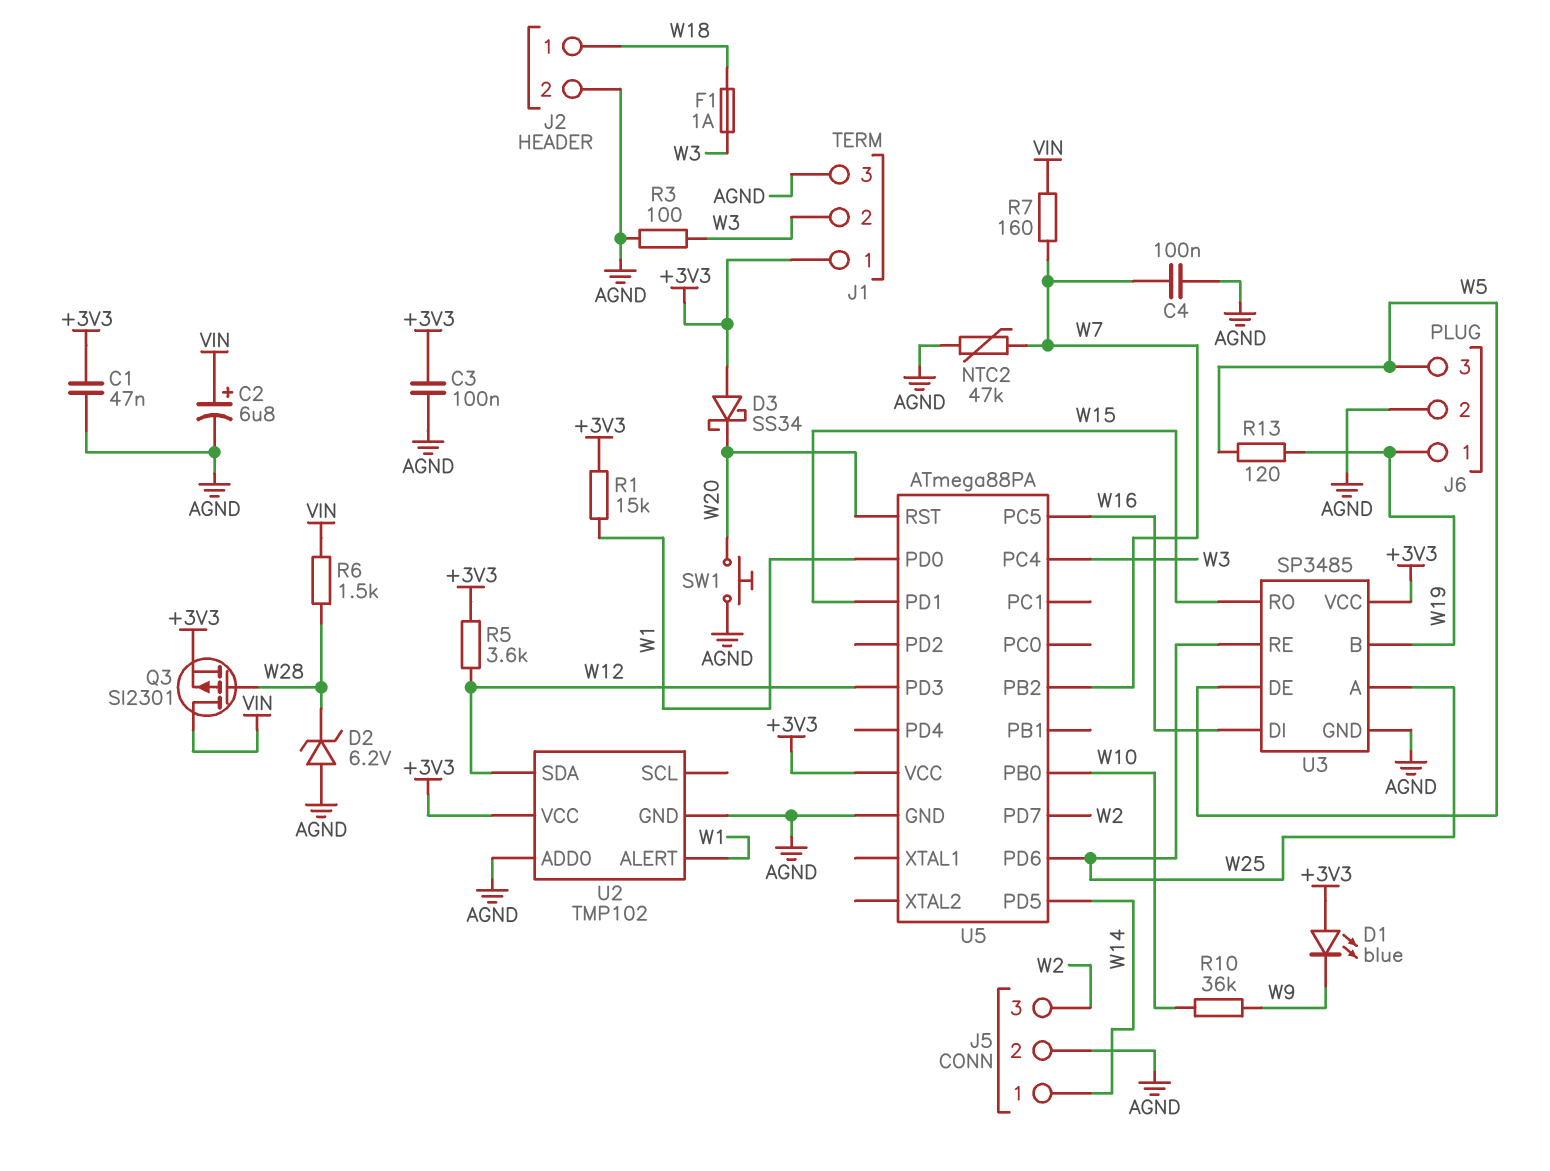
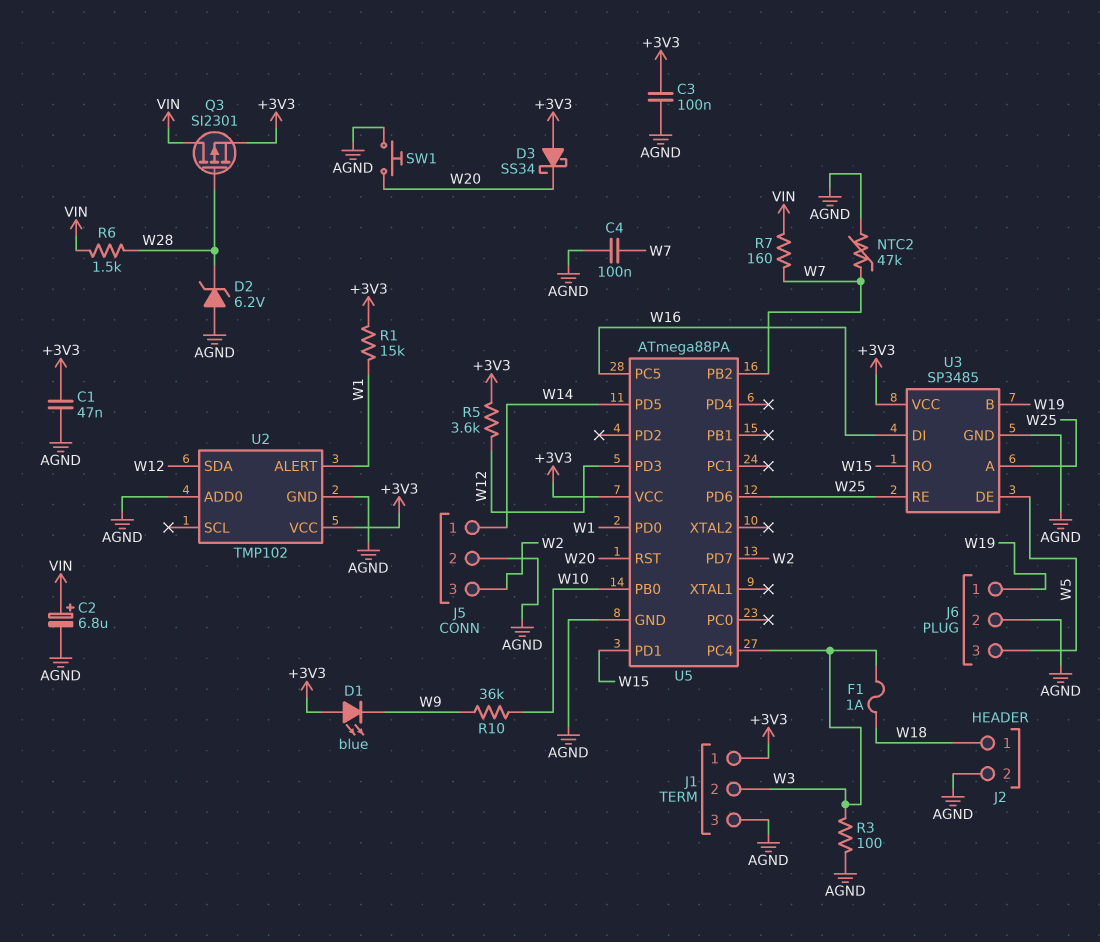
R13: 120 (W5, W19) -> none

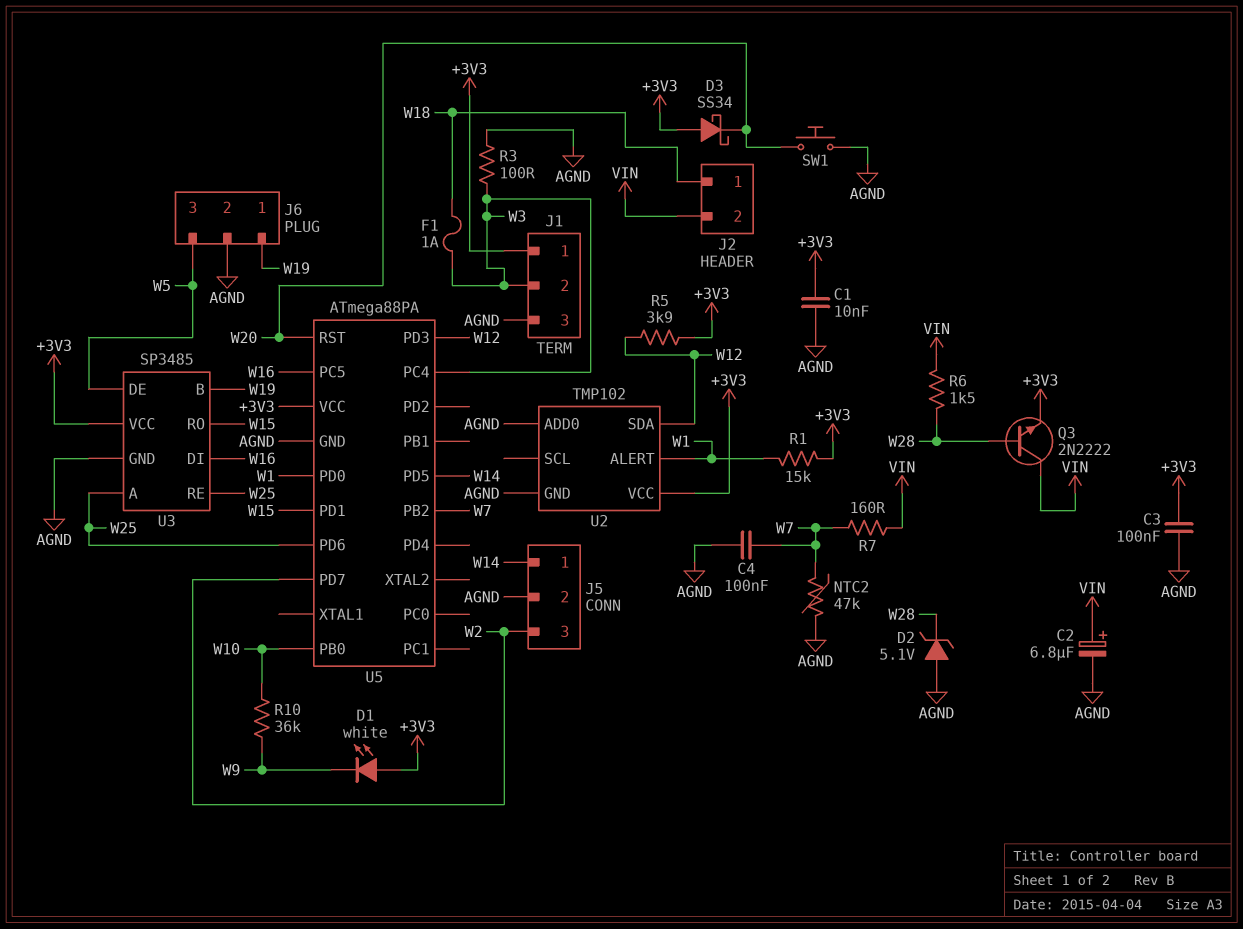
C1: 47nF (+3V3, AGND) -> 10nF (+3V3, AGND)
D1: LED blue (A +3V3, K W9) -> LED white (A +3V3, K W9)
D2: zener 6.2V (A AGND, K W28) -> zener 5.1V (A AGND, K W28)
J2 pin 2: AGND -> VIN
Q3: PMOS SI2301 (G W28, D VIN, S +3V3) -> NPN 2N2222 (B W28, C VIN, E +3V3)
R5: 3.6k (+3V3, W12) -> 3.9k (+3V3, W12)

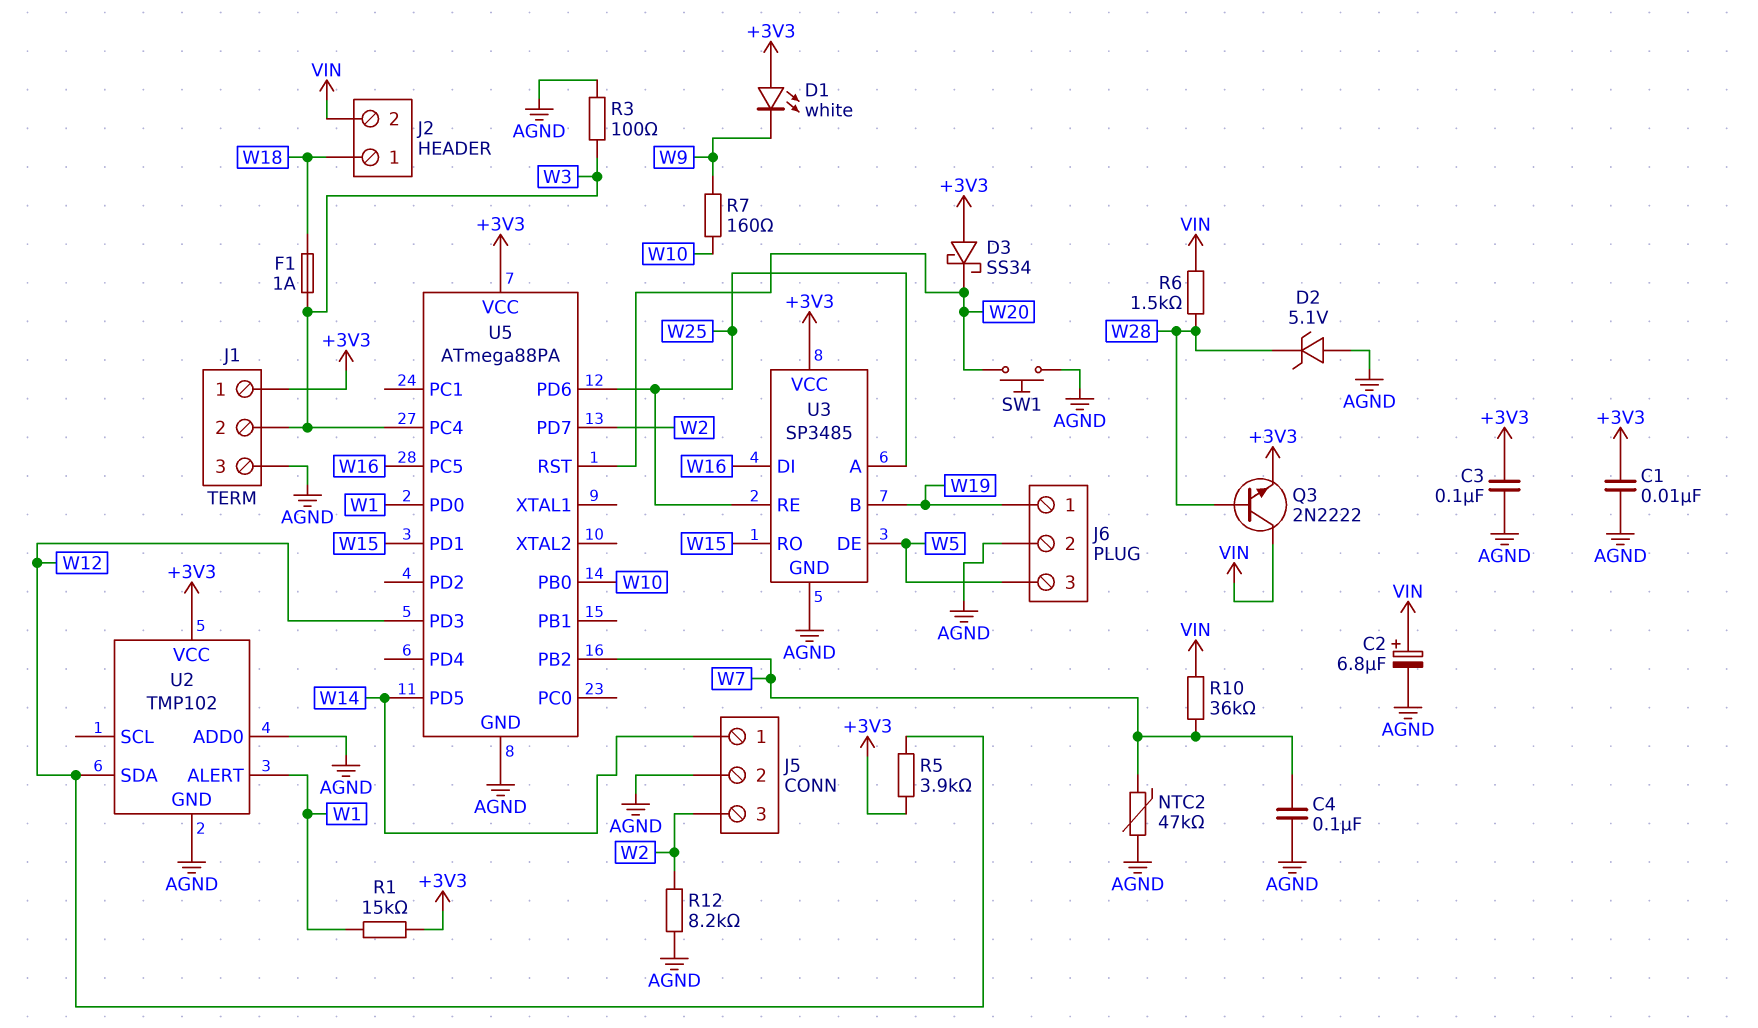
R7: 160 (VIN, W7) -> 160 (W9, W10)
R10: 36k (W9, W10) -> 36k (VIN, W7)
R12: none -> 8.2k (AGND, W2)

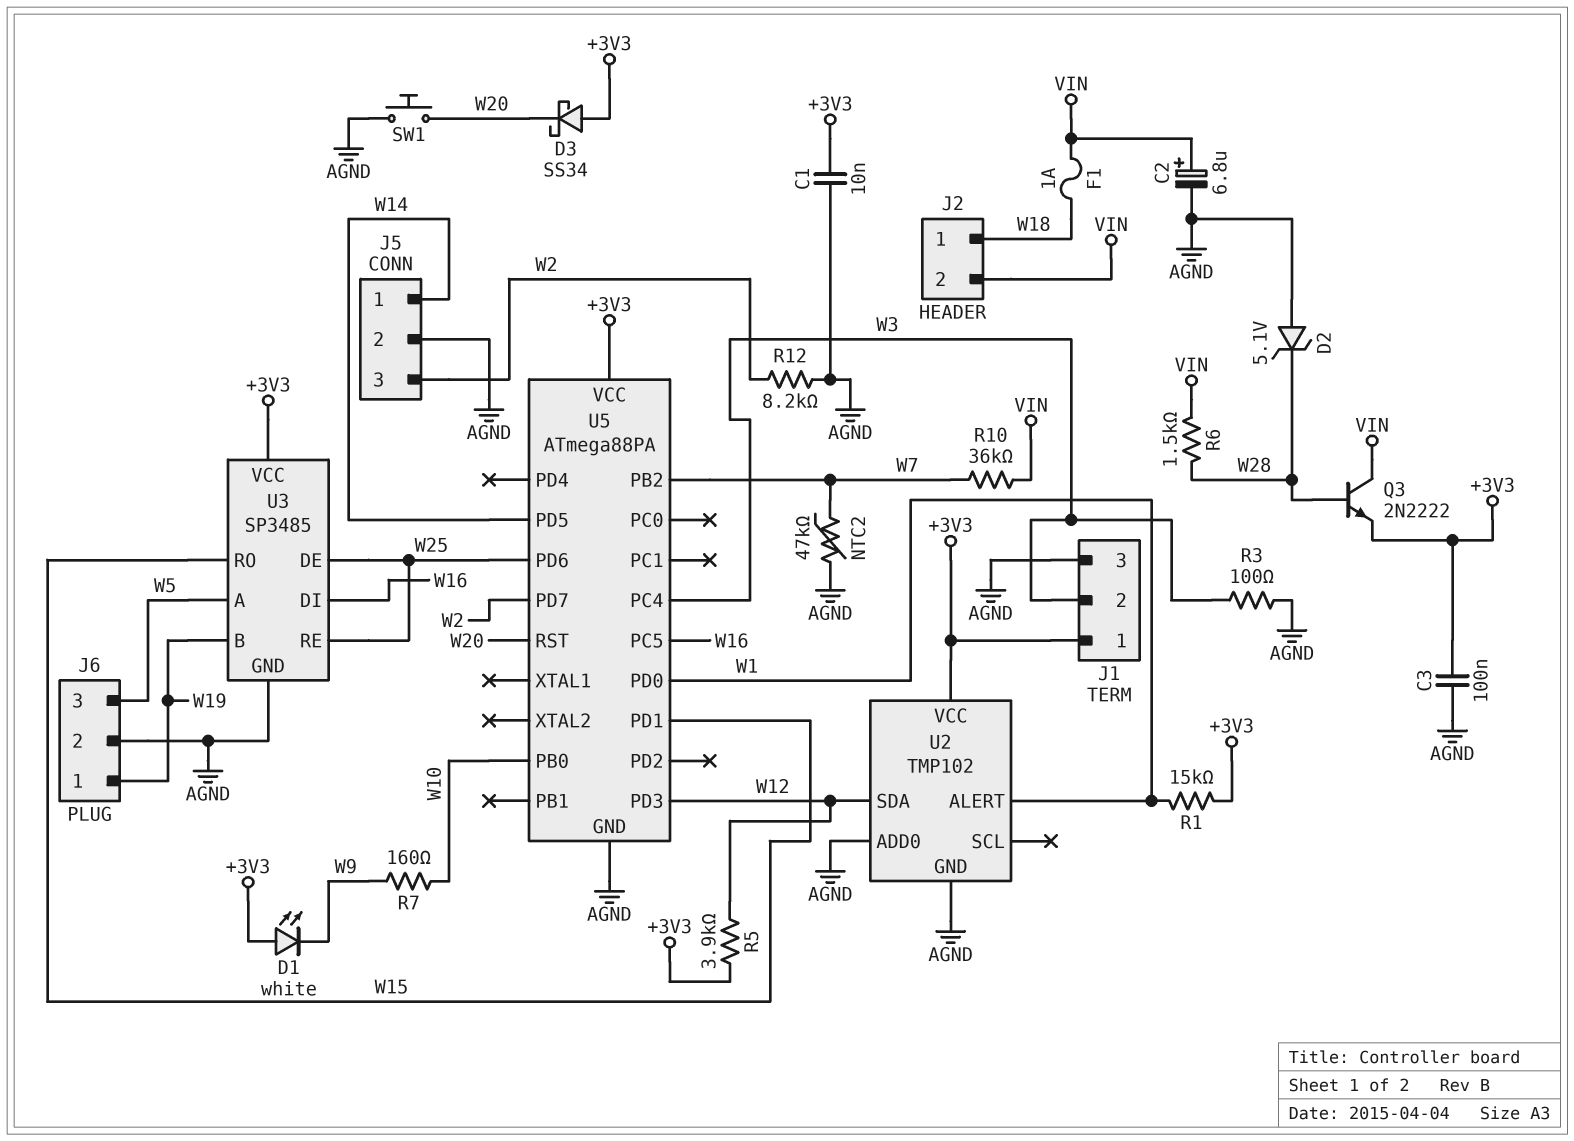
C4: 100nF (AGND, W7) -> none
F1: 1A (W3, W18) -> 1A (VIN, W18)
U3 pin A: W25 -> W5
U3 pin DE: W5 -> W25

